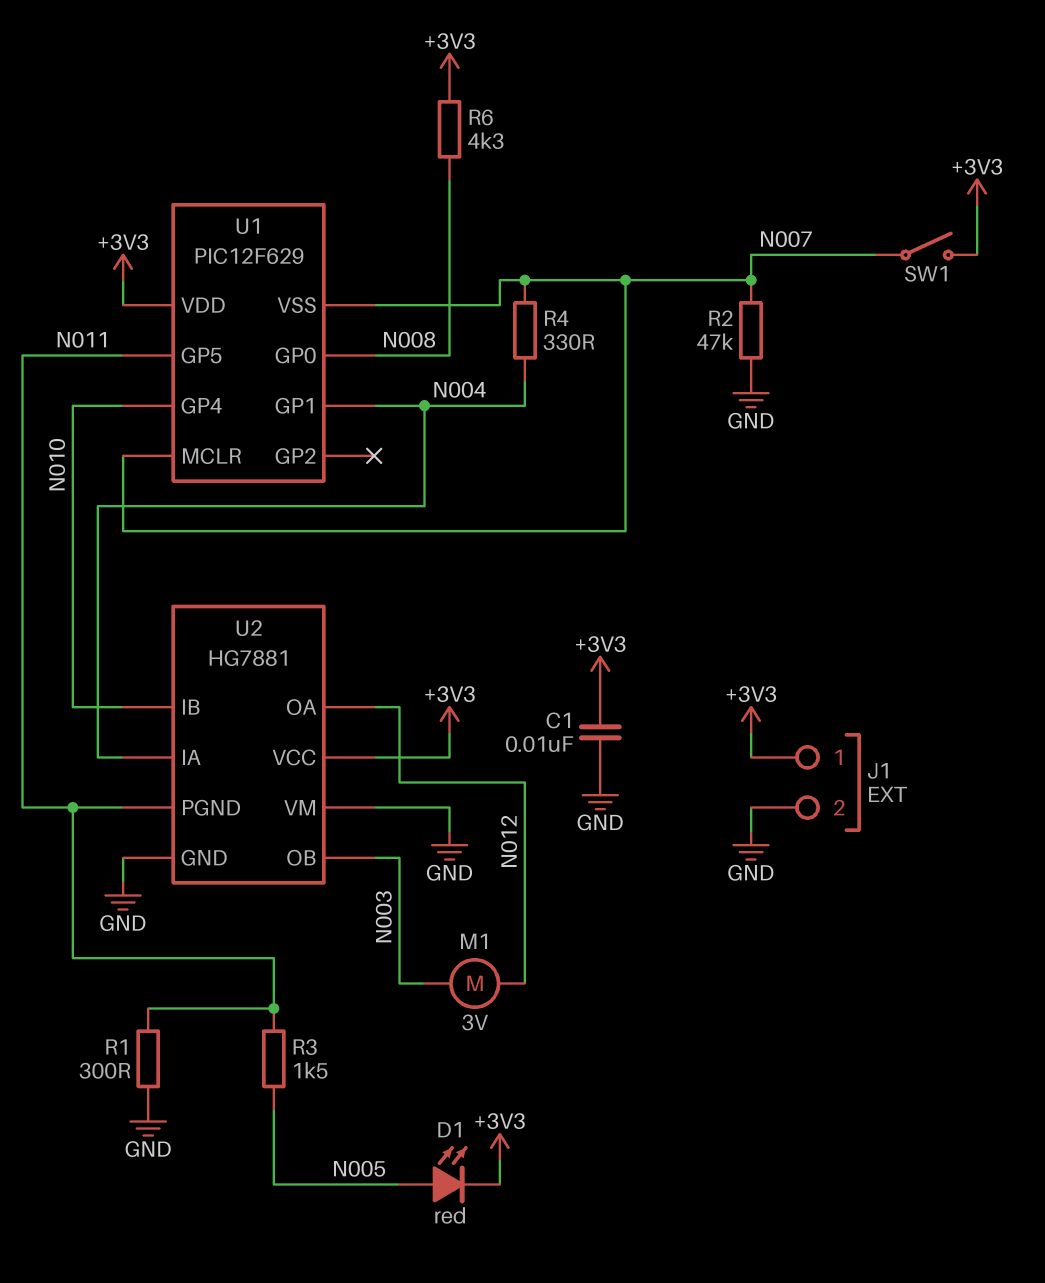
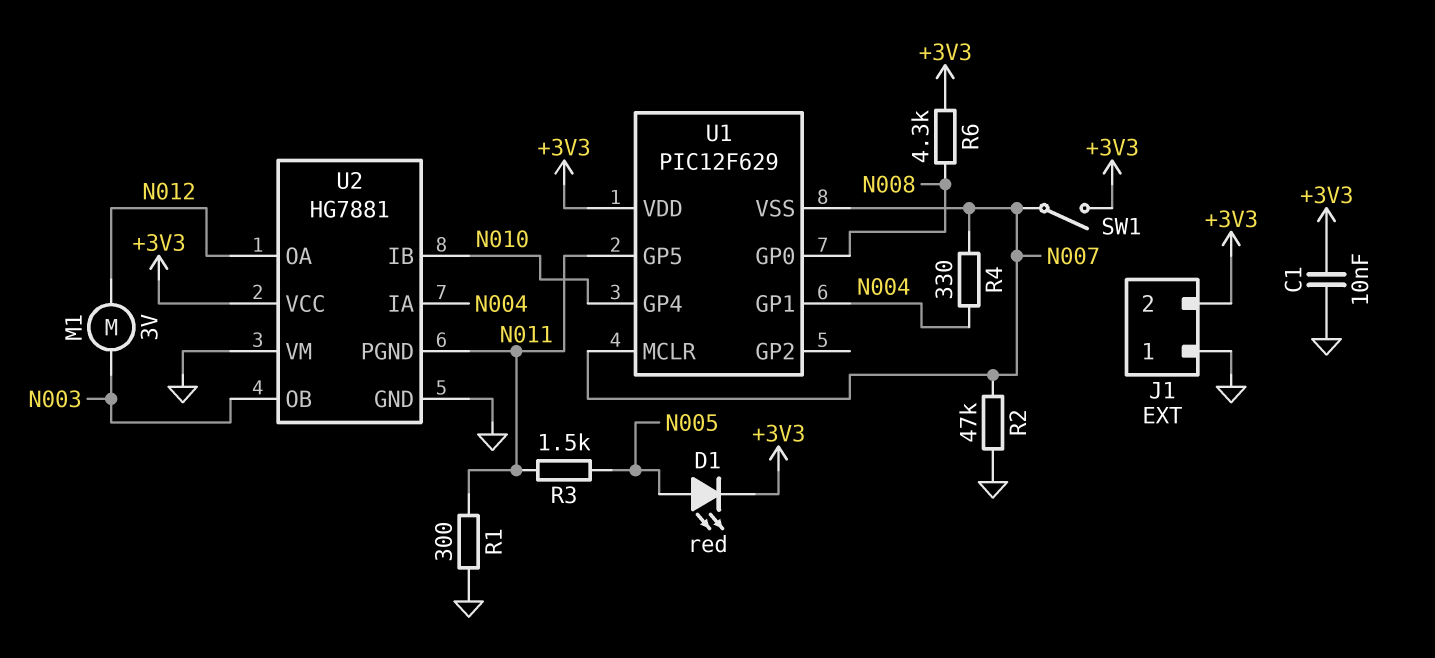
J1 pin 1: +3V3 -> GND
J1 pin 2: GND -> +3V3

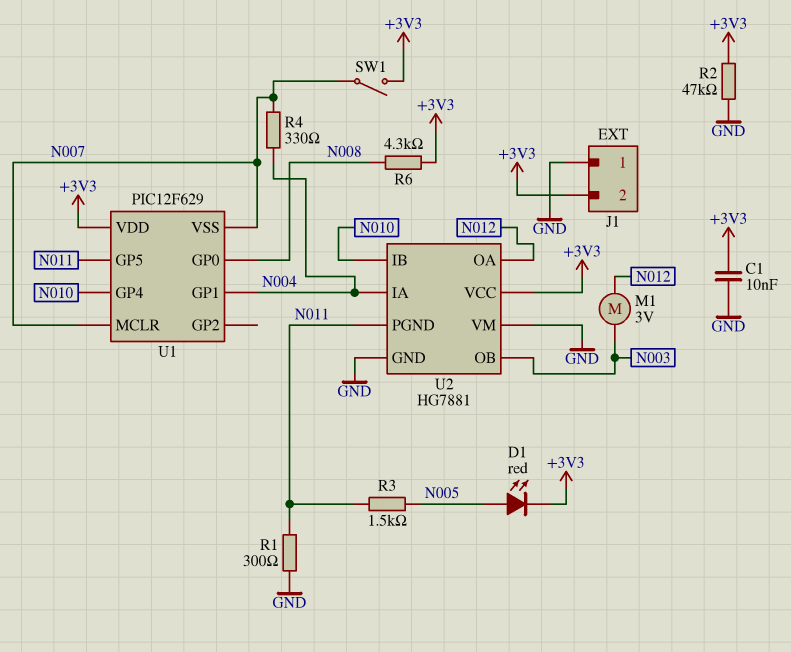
R2: 47k (GND, N007) -> 47k (+3V3, GND)

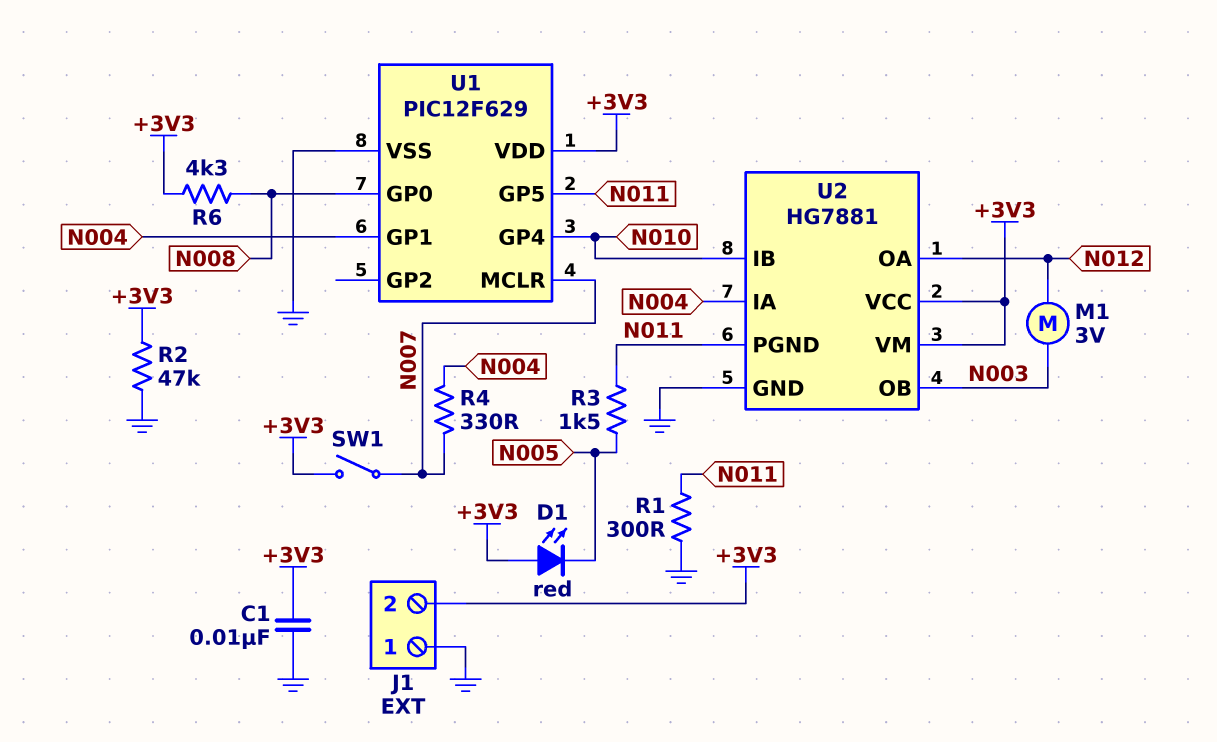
D1: LED red (A N005, K +3V3) -> LED red (A +3V3, K N005)
U1 pin VSS: N007 -> GND
U2 pin VM: GND -> +3V3

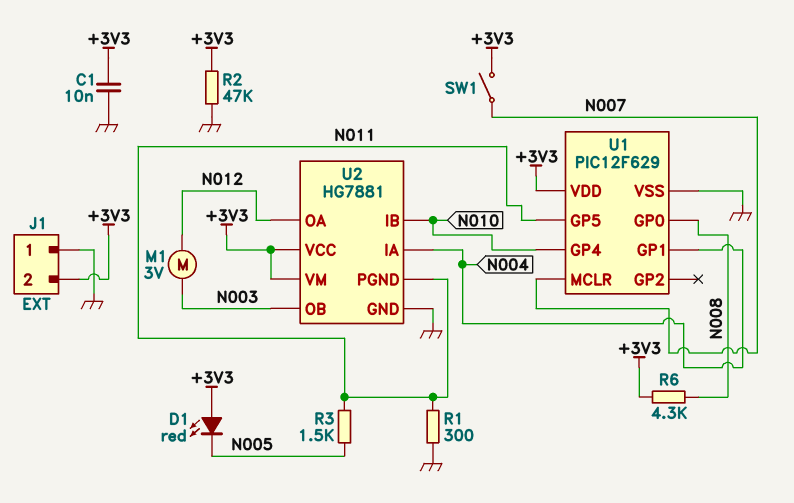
R4: 330 (N004, N007) -> none

